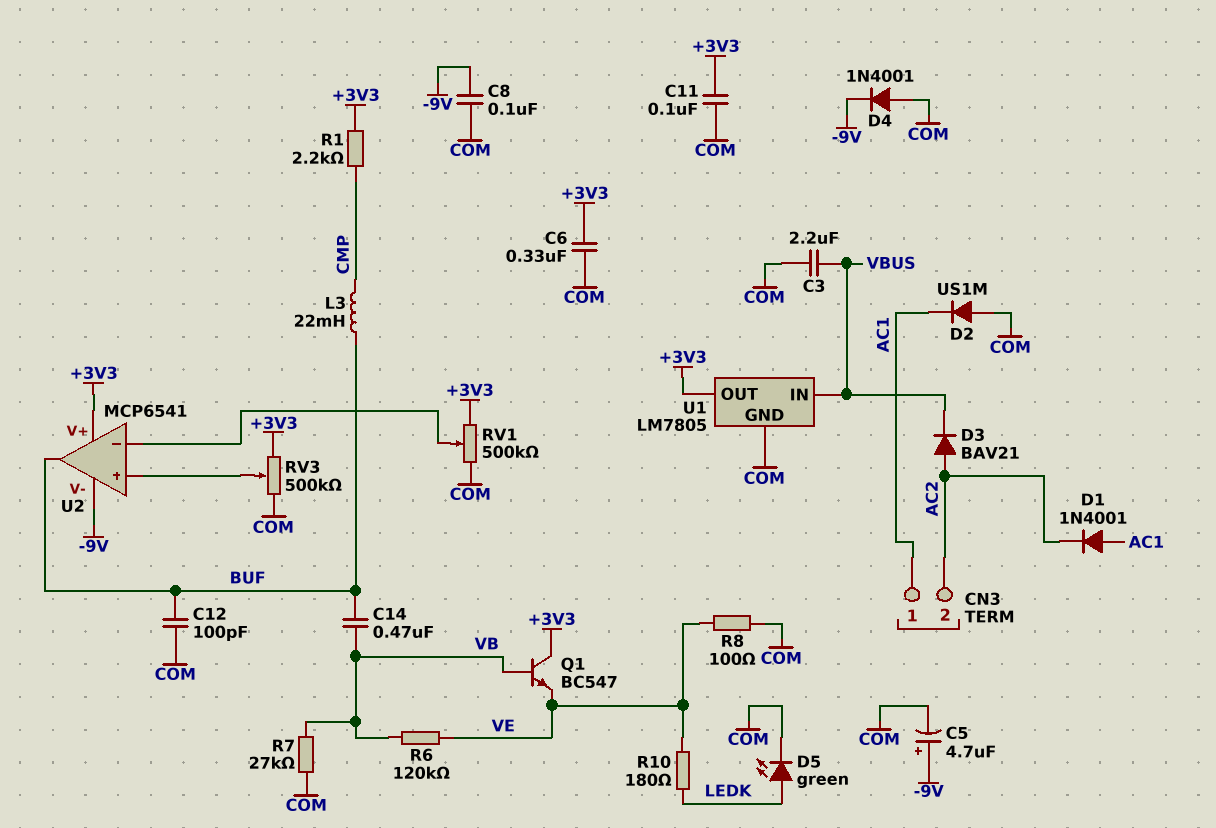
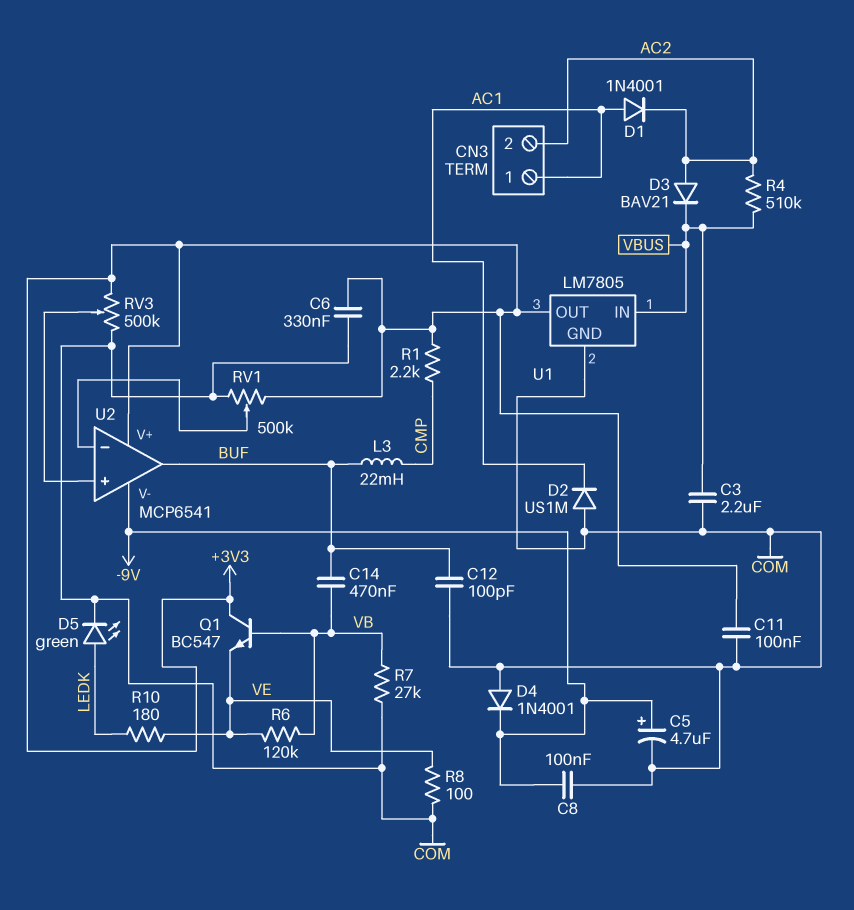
R4: none -> 510k (AC2, VBUS)

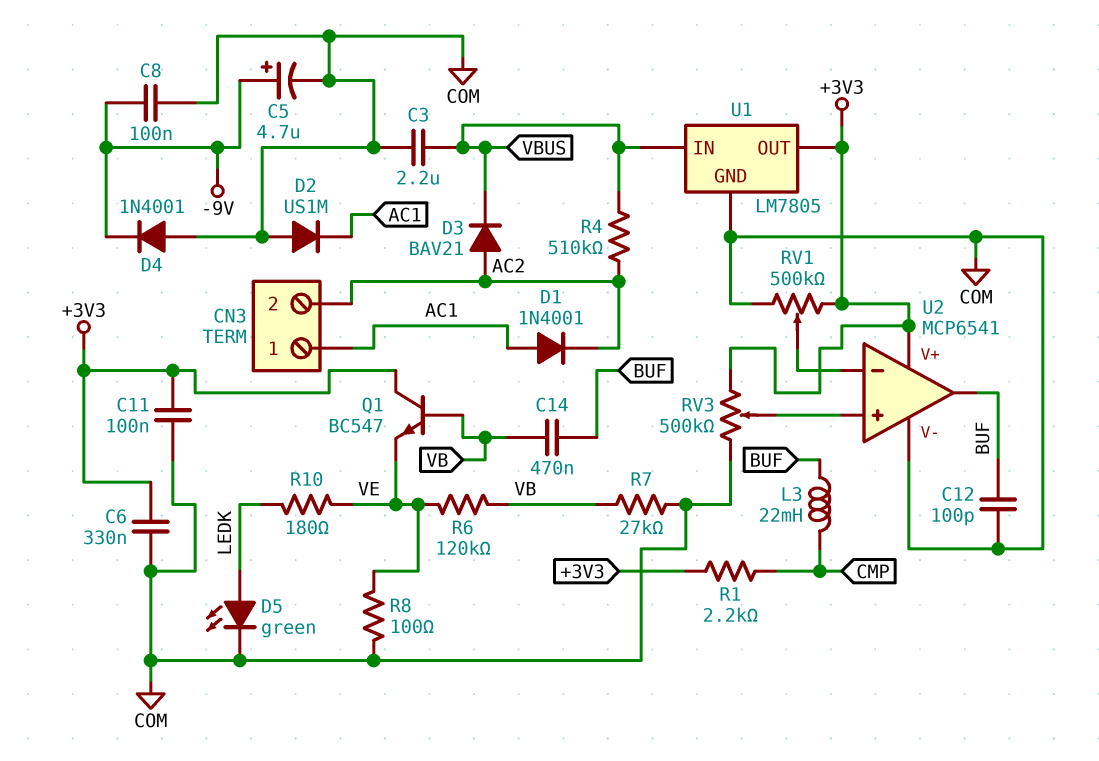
U2 pin V-: -9V -> COM

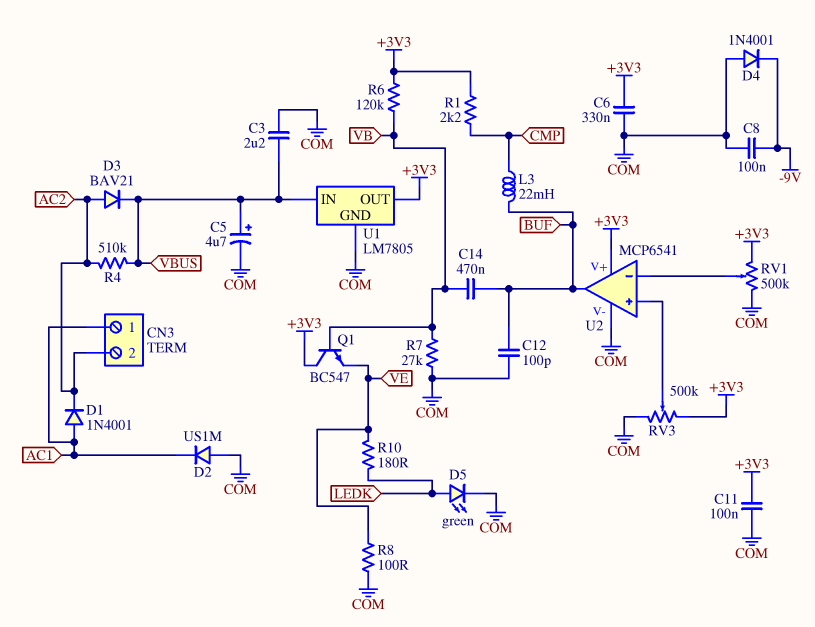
C5: 4.7uF (plus -9V, minus COM) -> 4.7uF (plus VBUS, minus COM)
R6: 120k (VB, VE) -> 120k (+3V3, VB)

